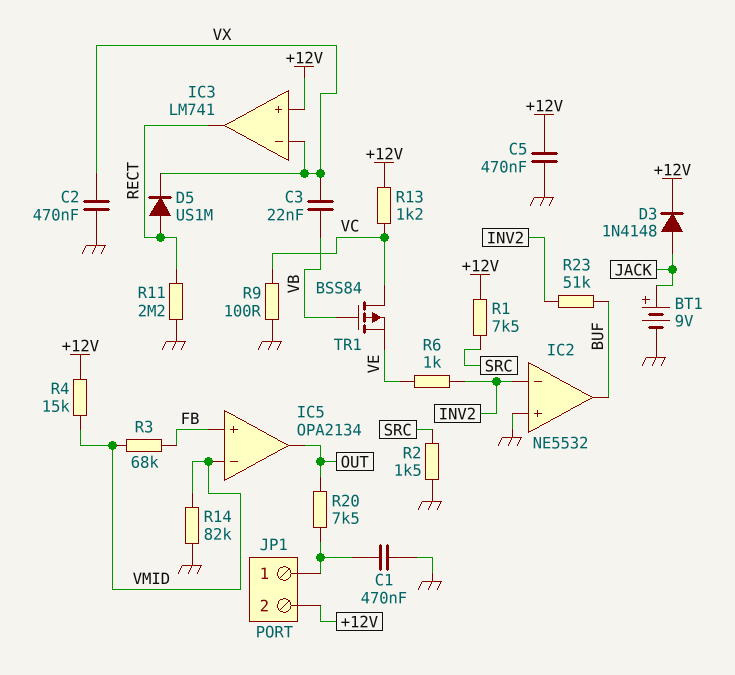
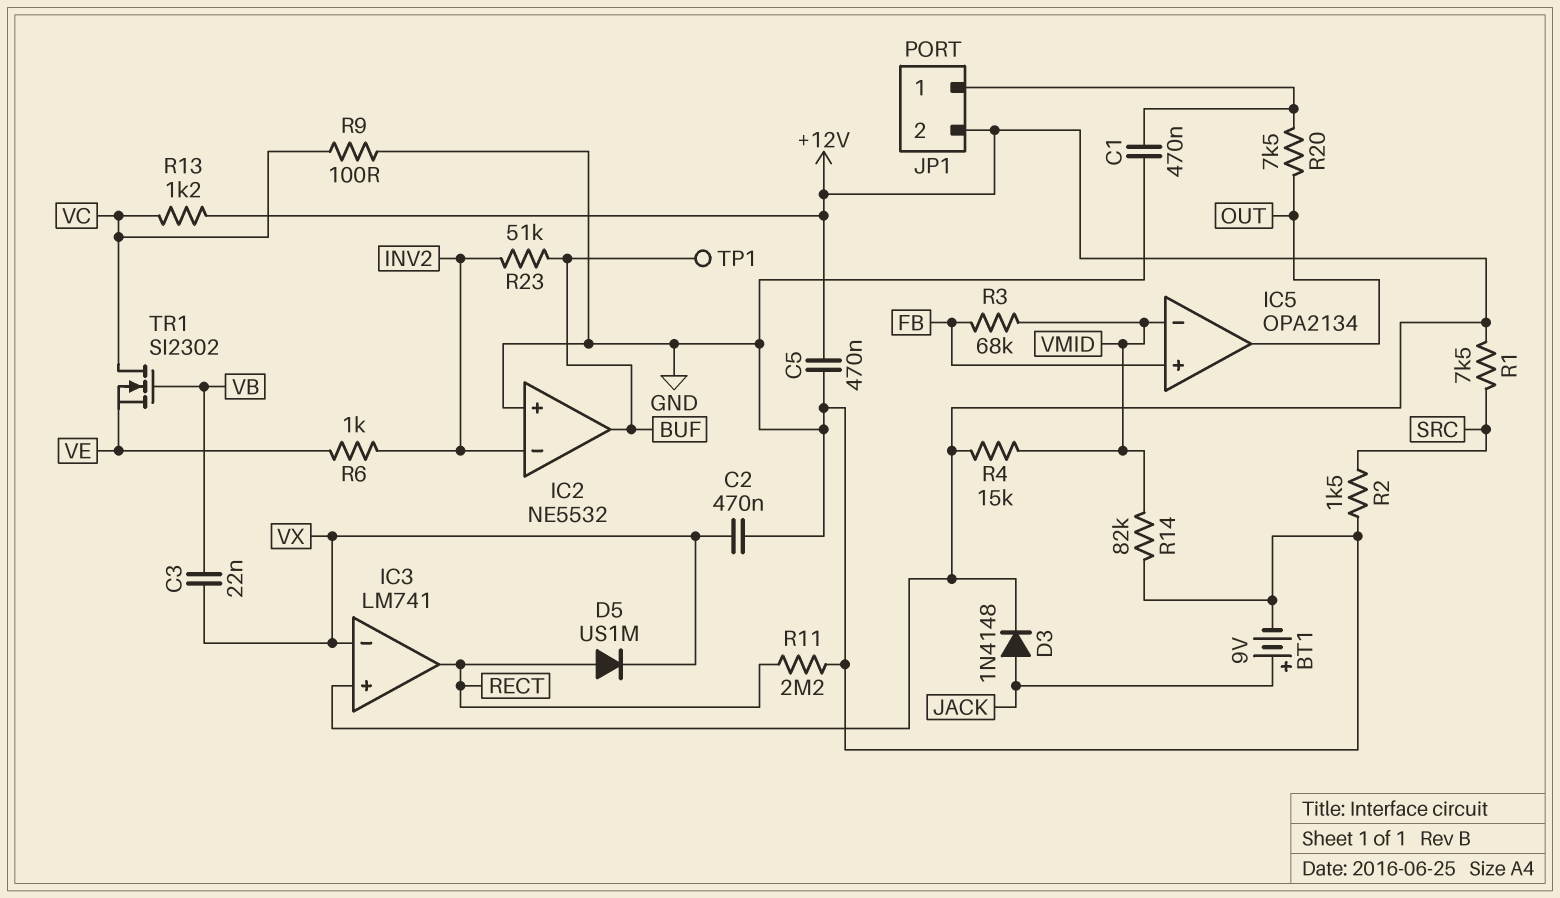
TP1: none -> test point (BUF)
TR1: PMOS BSS84 (G VB, D VC, S VE) -> NMOS SI2302 (G VB, D VC, S VE)

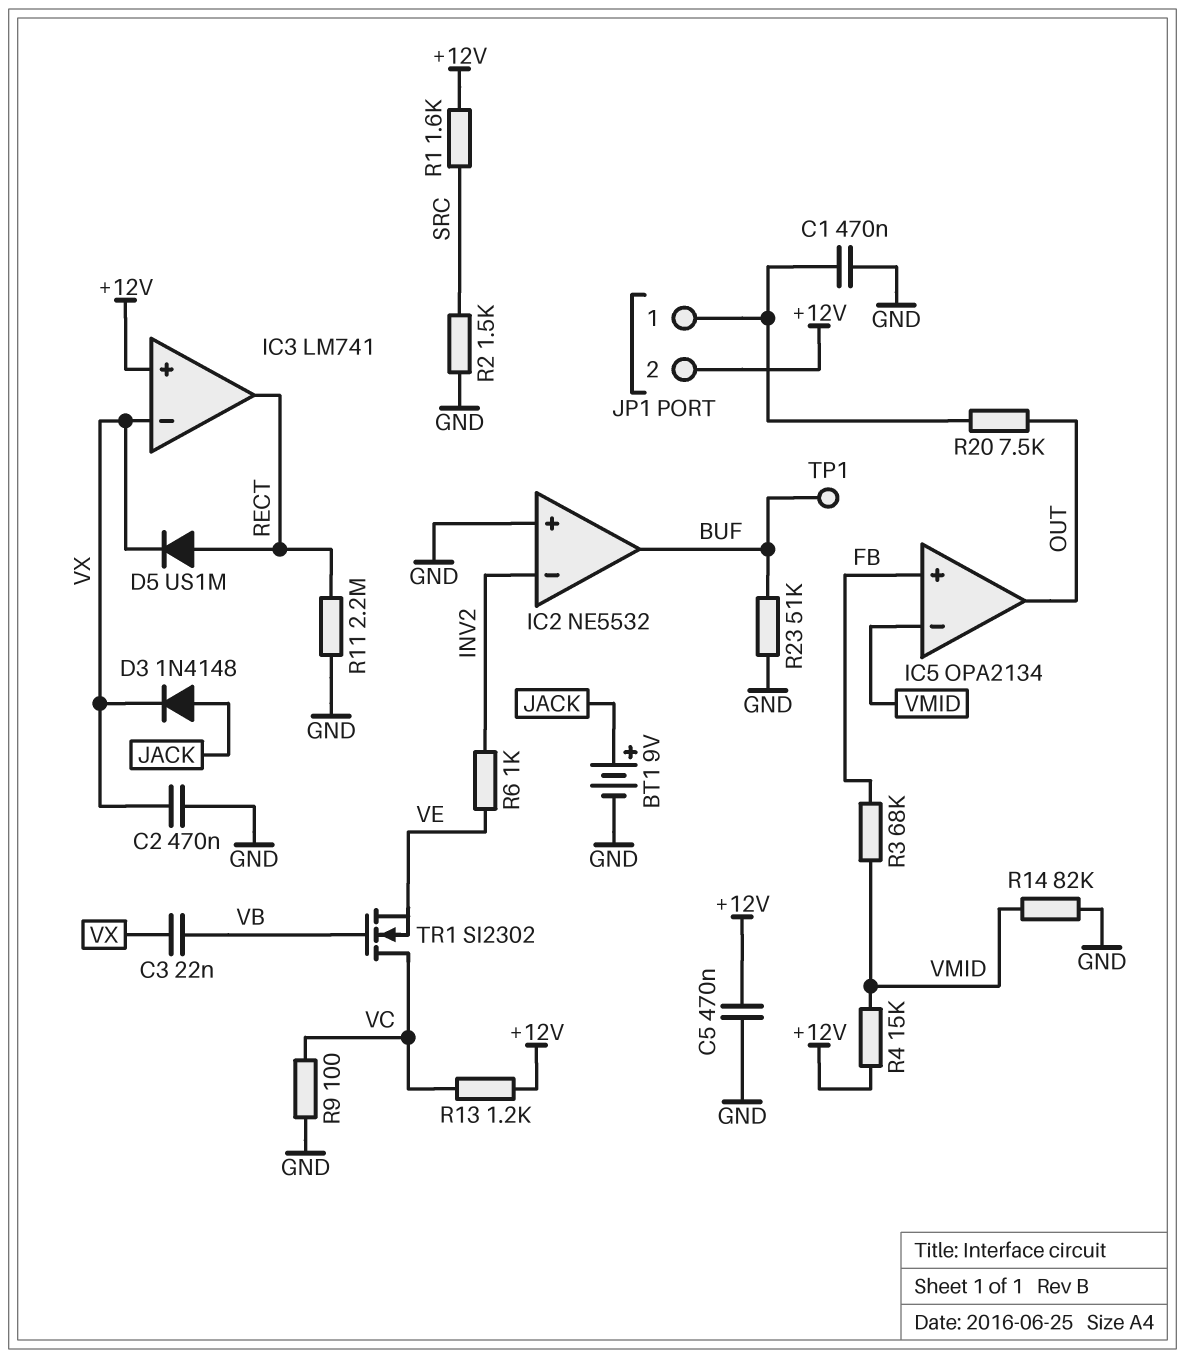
D3: diode 1N4148 (A JACK, K +12V) -> diode 1N4148 (A JACK, K VX)
R1: 7.5k (+12V, SRC) -> 1.6k (+12V, SRC)
R23: 51k (BUF, INV2) -> 51k (BUF, GND)

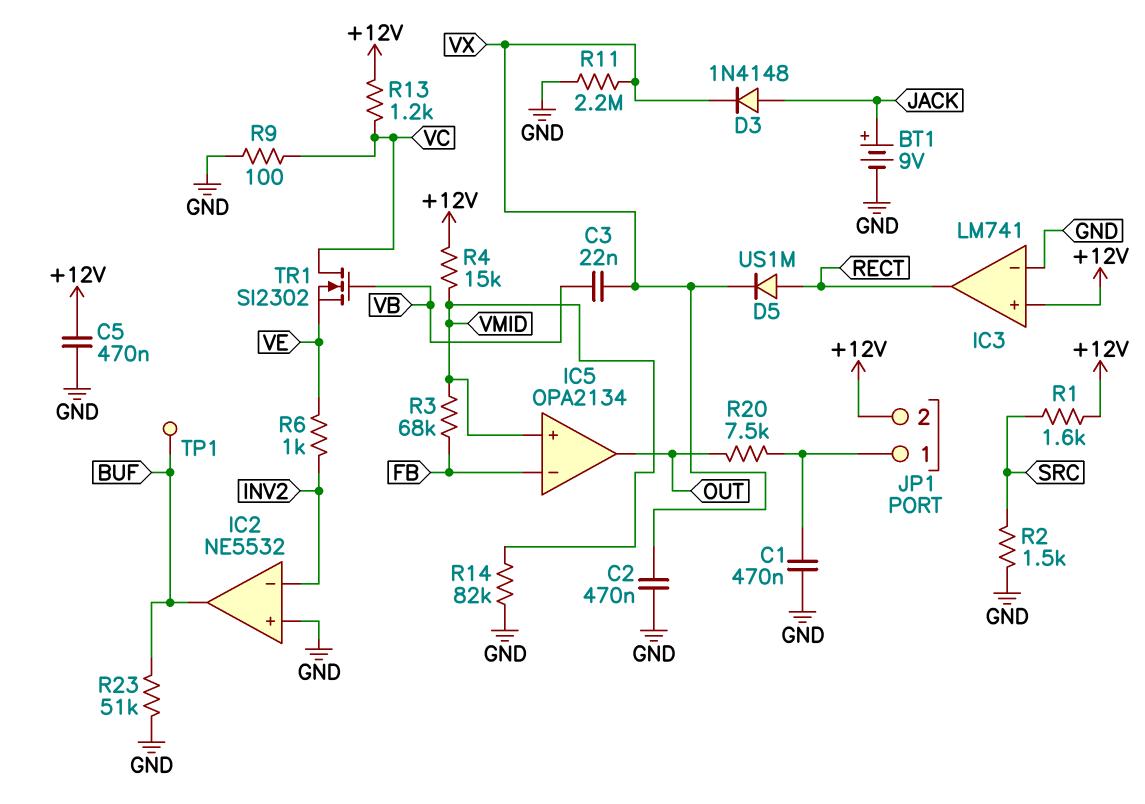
IC3 pin in-: VX -> GND
IC5 pin in+: FB -> VMID
IC5 pin in-: VMID -> FB
R11: 2.2M (GND, RECT) -> 2.2M (GND, VX)

